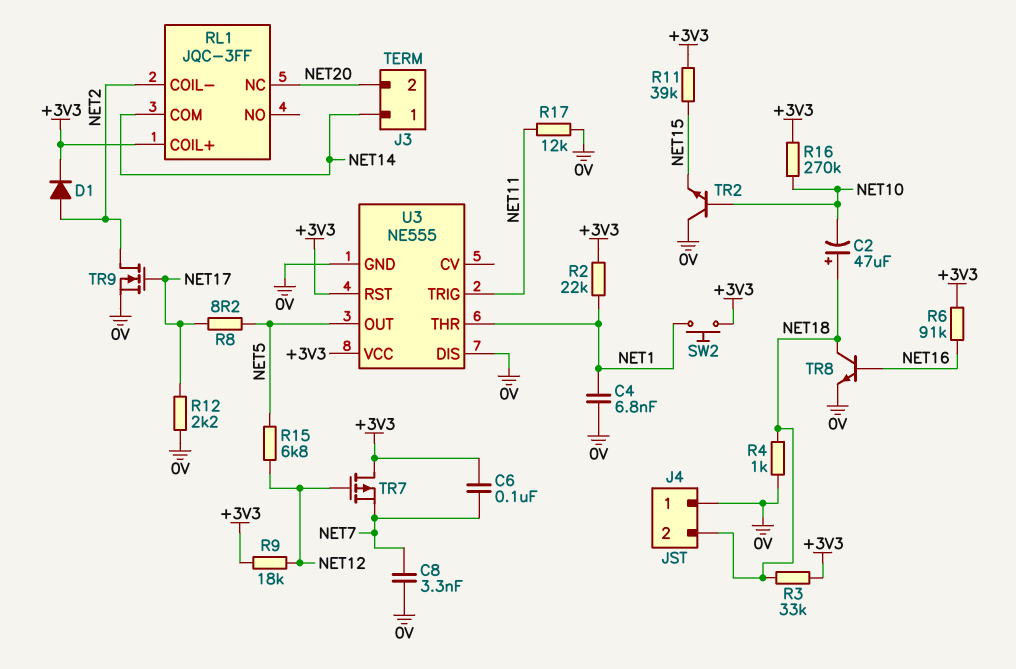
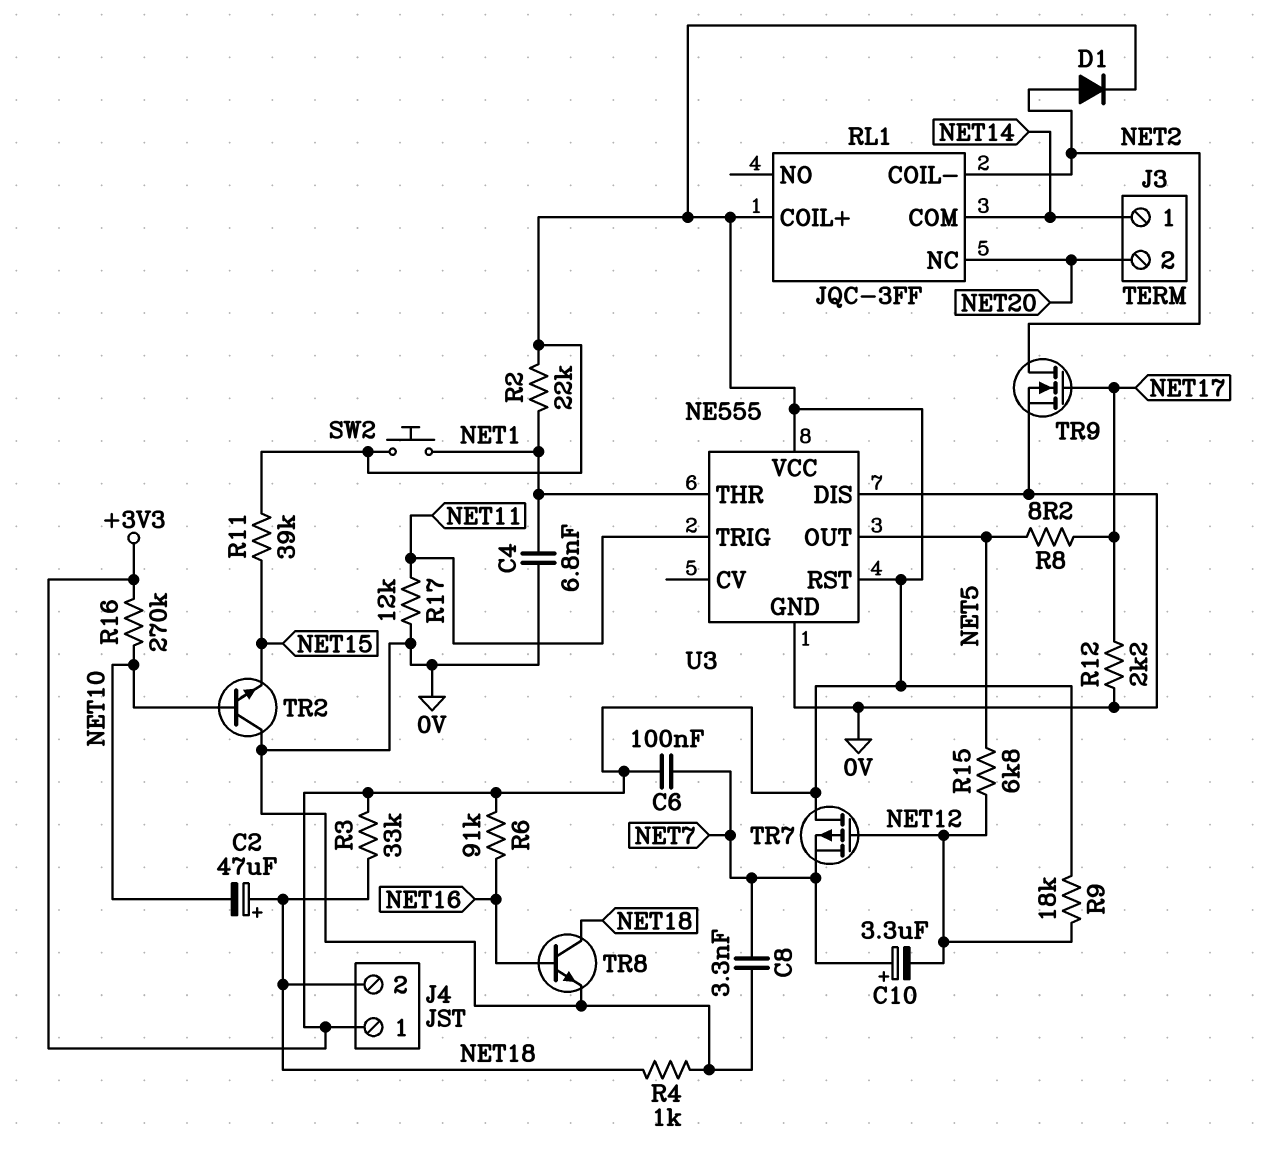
C10: none -> 3.3uF (plus NET7, minus NET12)
J4 pin 1: 0V -> +3V3

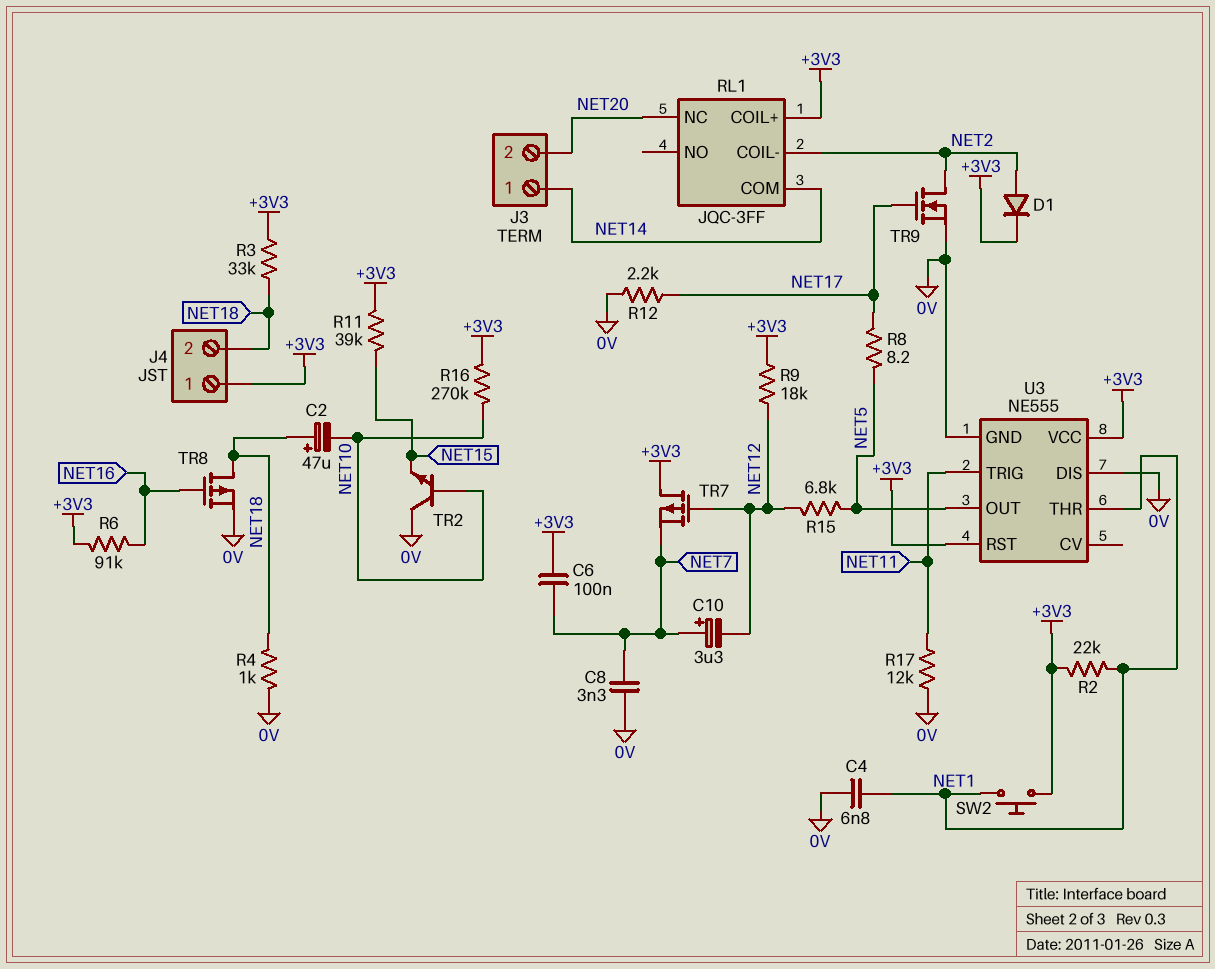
TR8: NPN (B NET16, C NET18, E 0V) -> PMOS (G NET16, D NET18, S 0V)

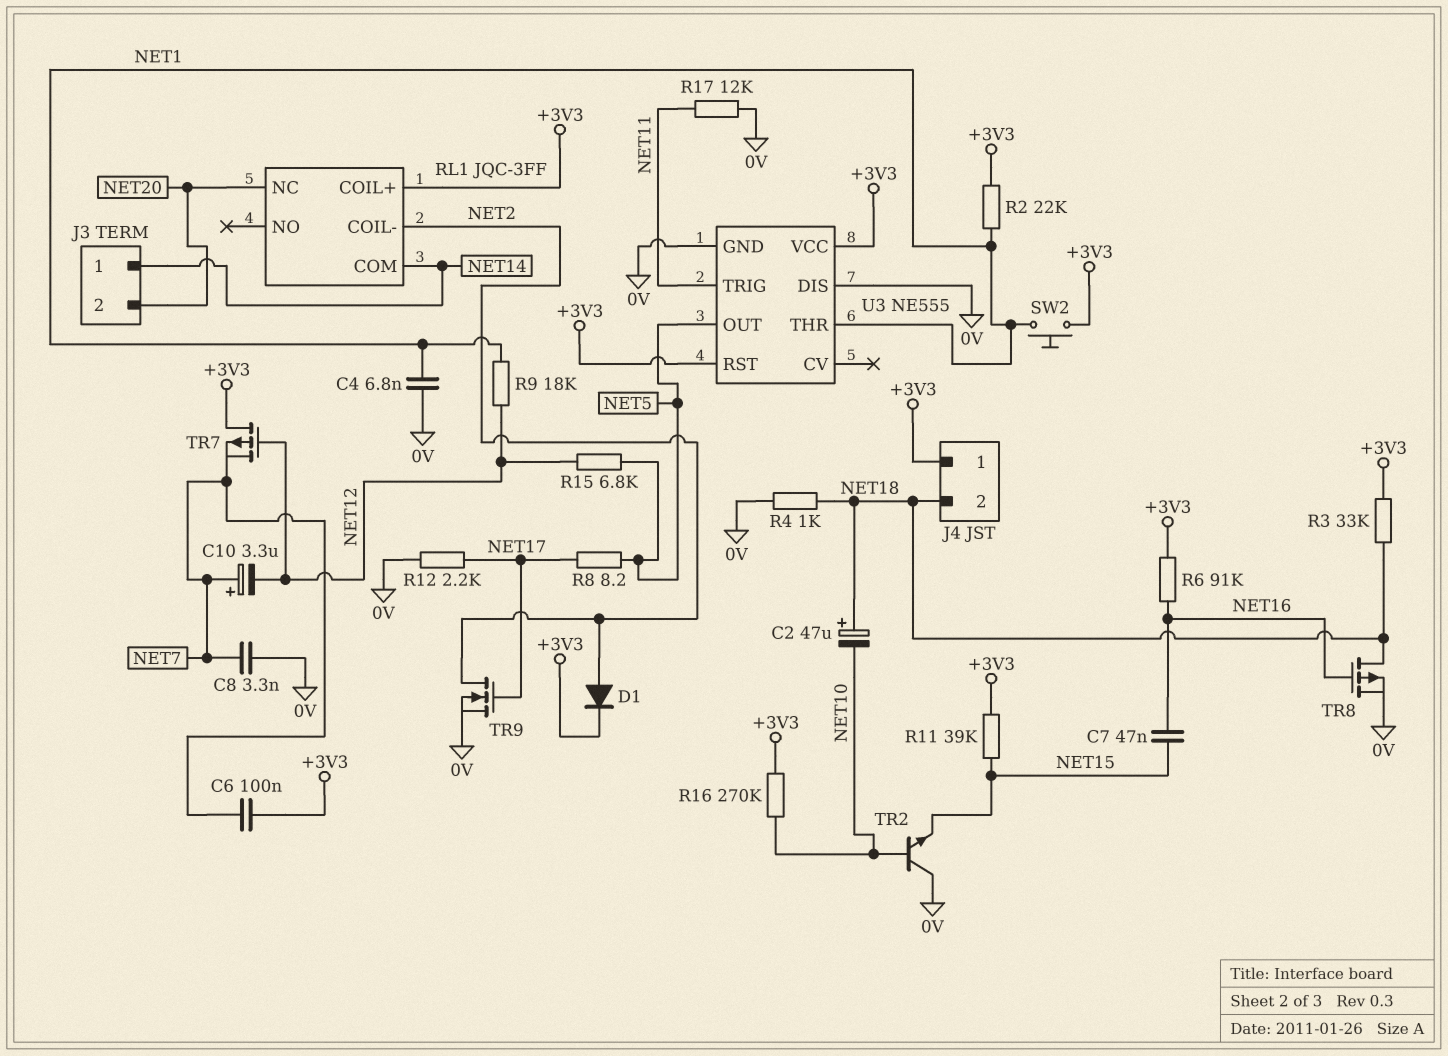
C7: none -> 47nF (NET15, NET16)
R9: 18k (+3V3, NET12) -> 18k (NET1, NET12)

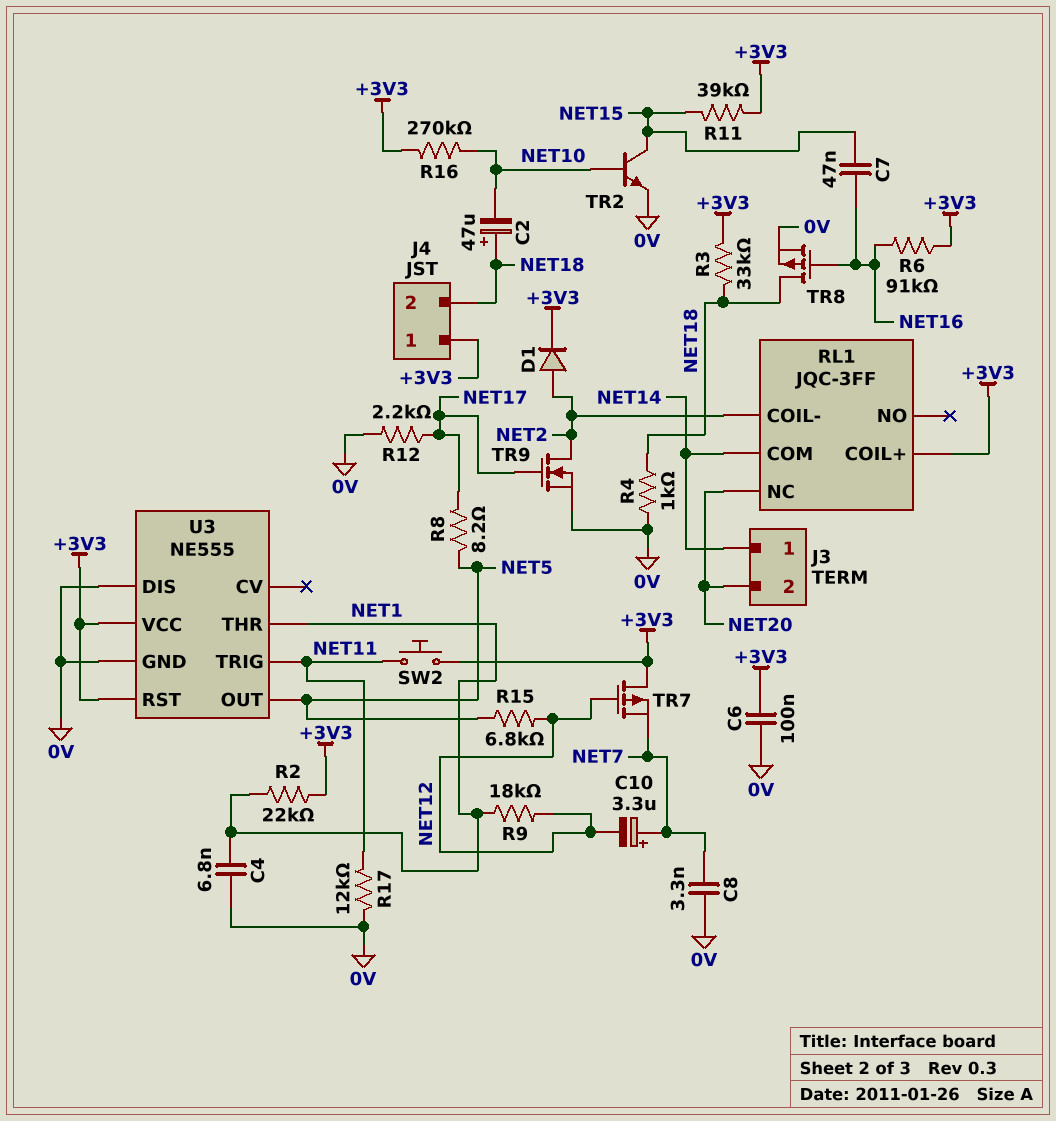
C6: 100nF (+3V3, NET7) -> 100nF (+3V3, 0V)
SW2: button (+3V3, NET1) -> button (+3V3, NET11)
TR2: NPN (B NET10, C 0V, E NET15) -> NPN (B NET10, C NET15, E 0V)

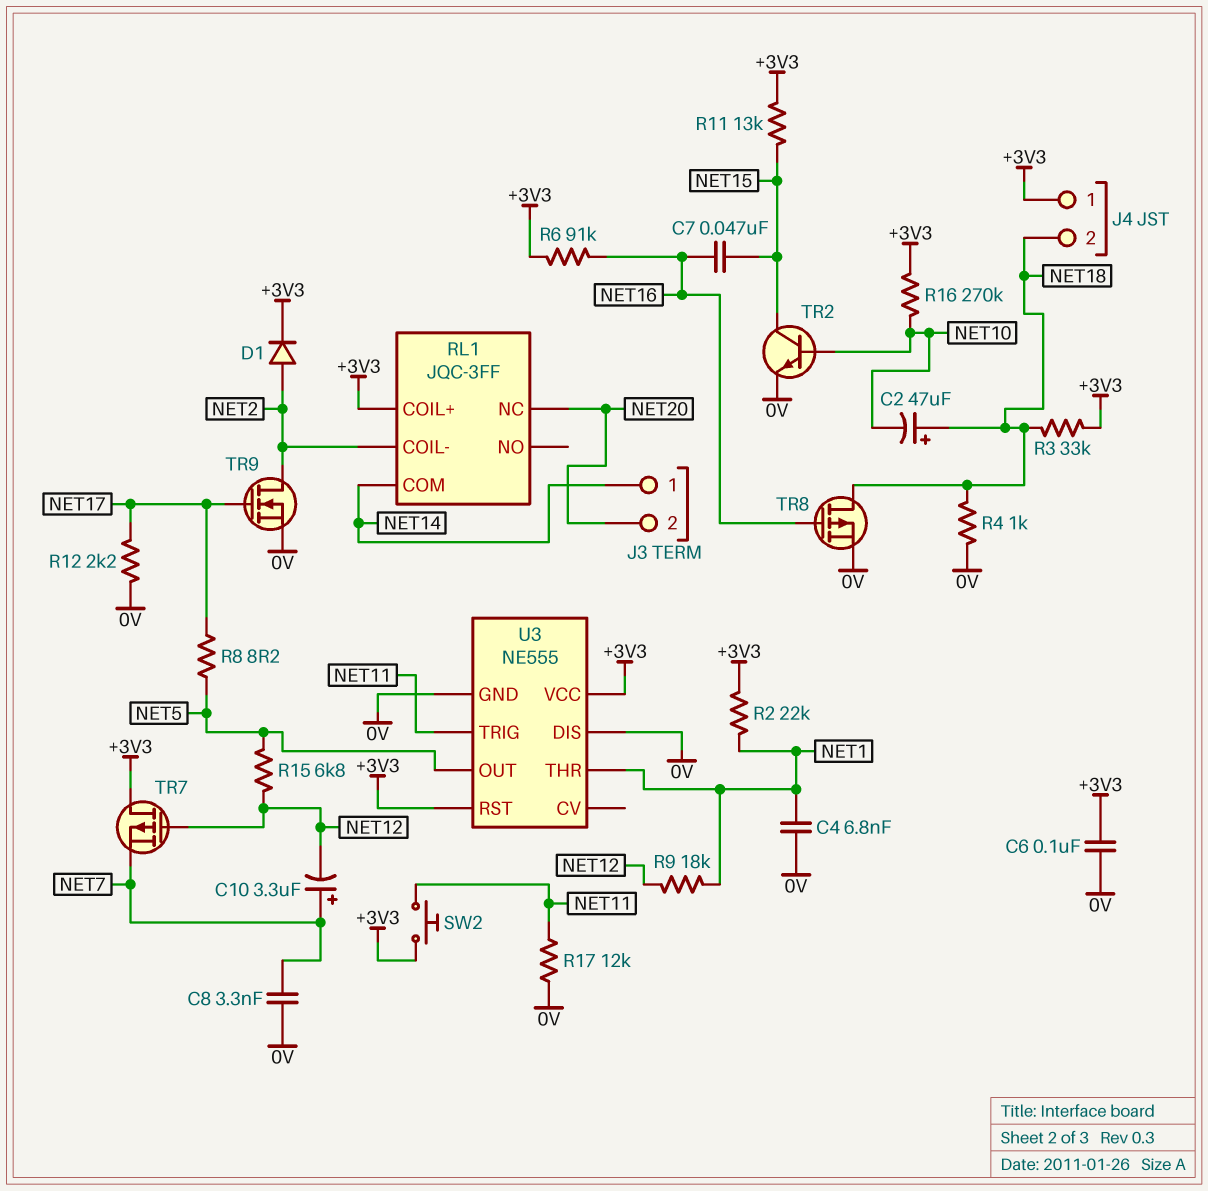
R11: 39k (+3V3, NET15) -> 13k (+3V3, NET15)

